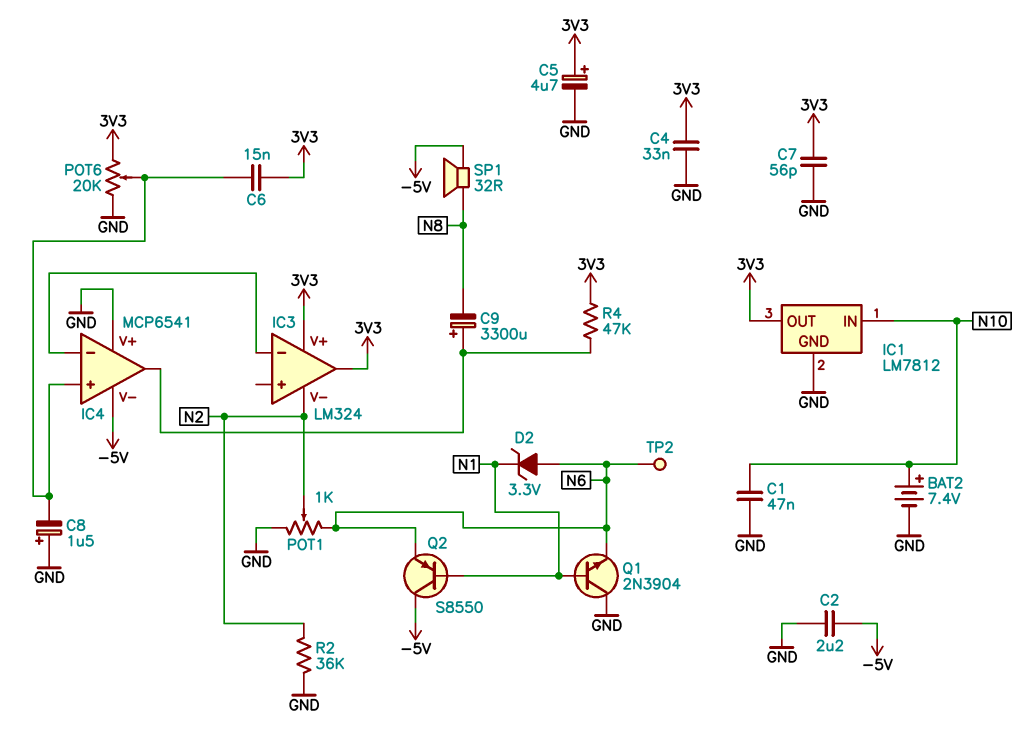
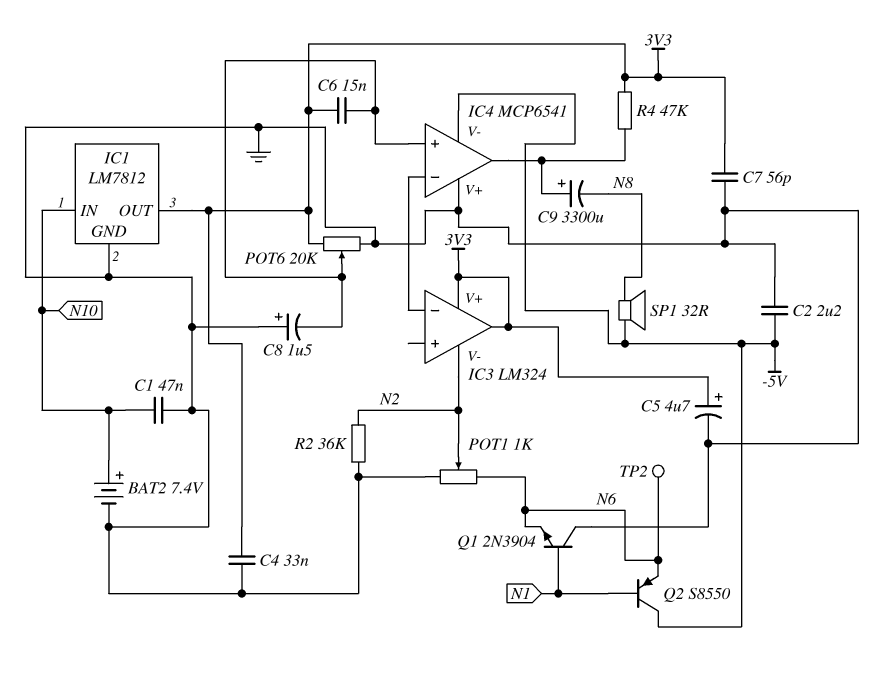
D2: zener 3.3V (A N6, K N1) -> none

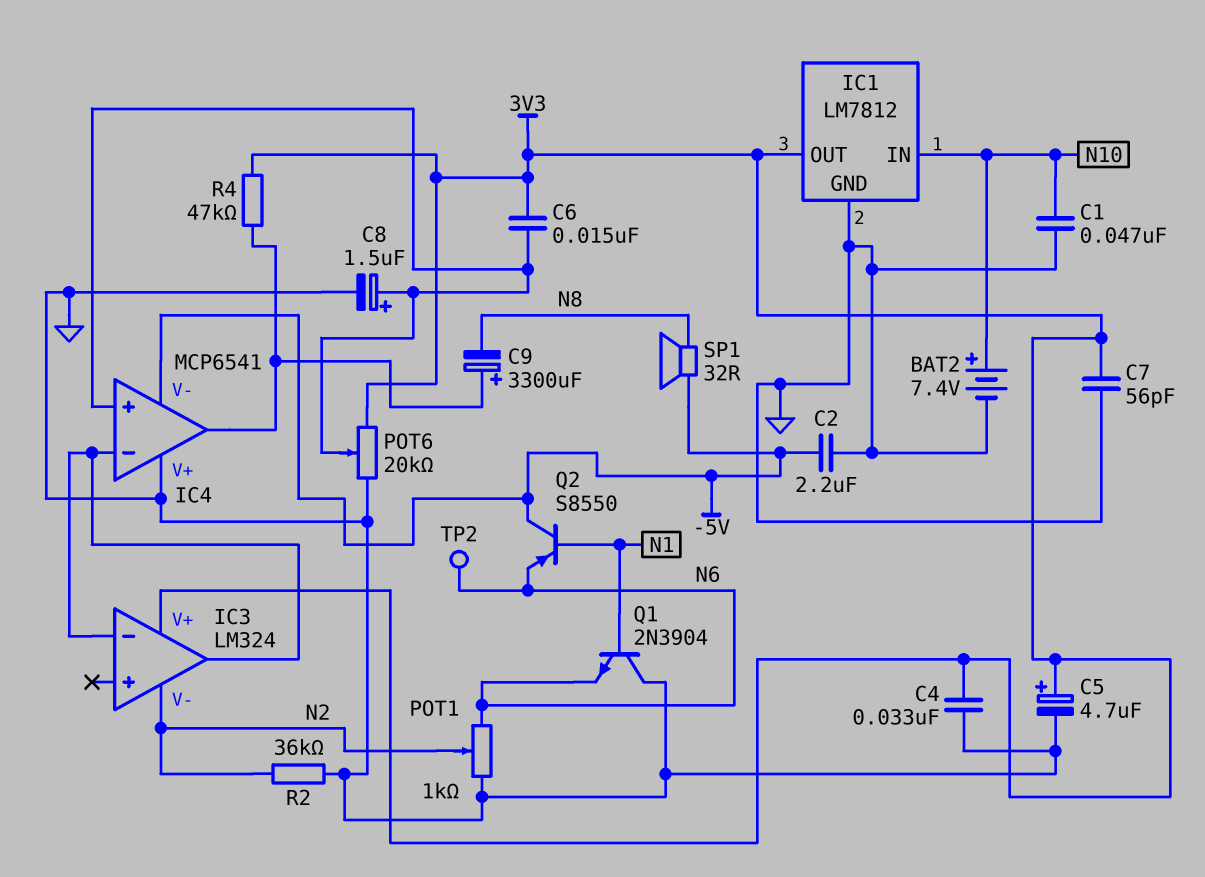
C8: 1.5uF (plus GND, minus IC4/in+) -> 1.5uF (plus IC4/in+, minus GND)
IC3 pin out: 3V3 -> IC3/in-

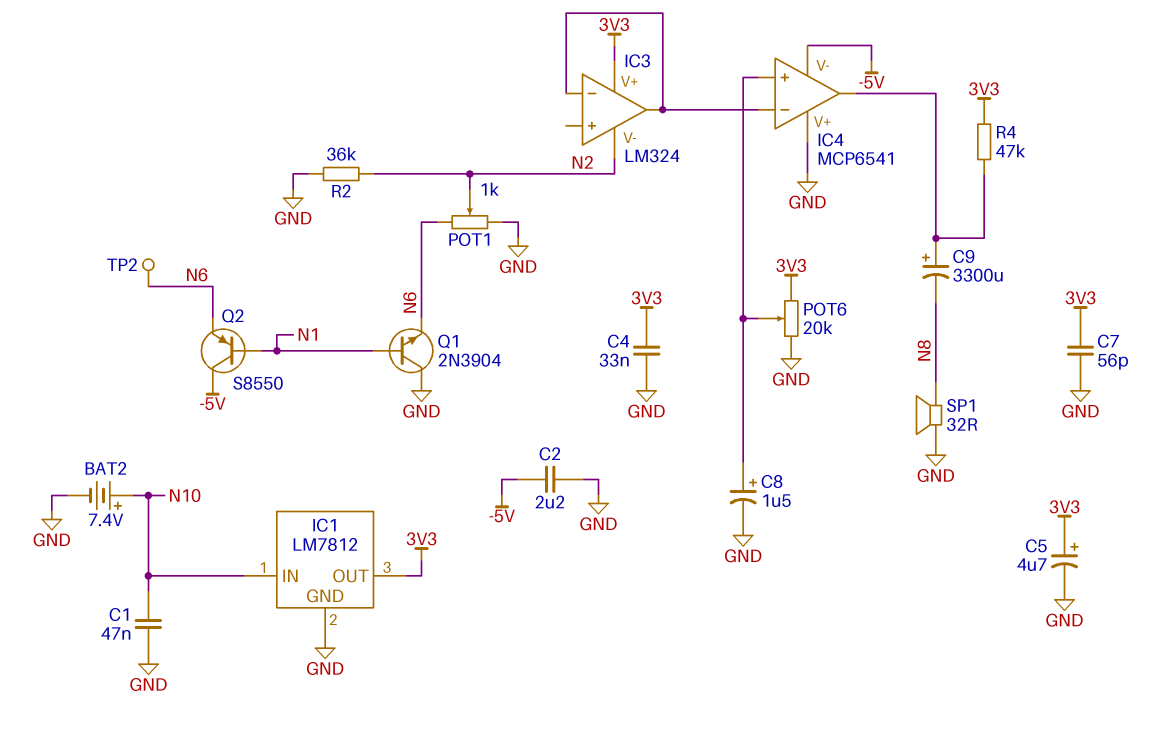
C6: 15nF (3V3, IC4/in+) -> none
SP1: speaker 32R (-5V, N8) -> speaker 32R (GND, N8)

